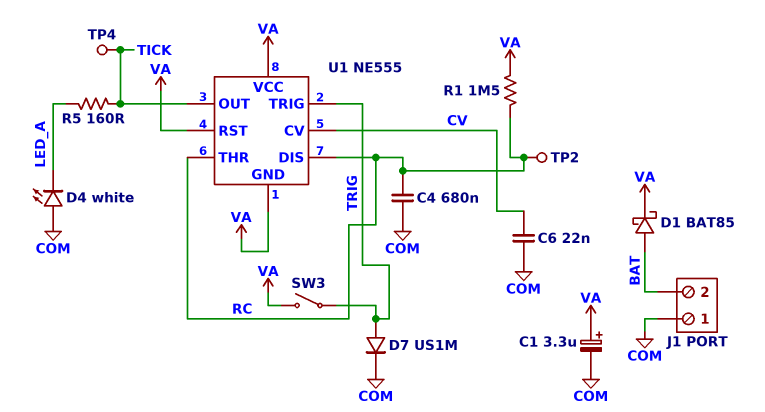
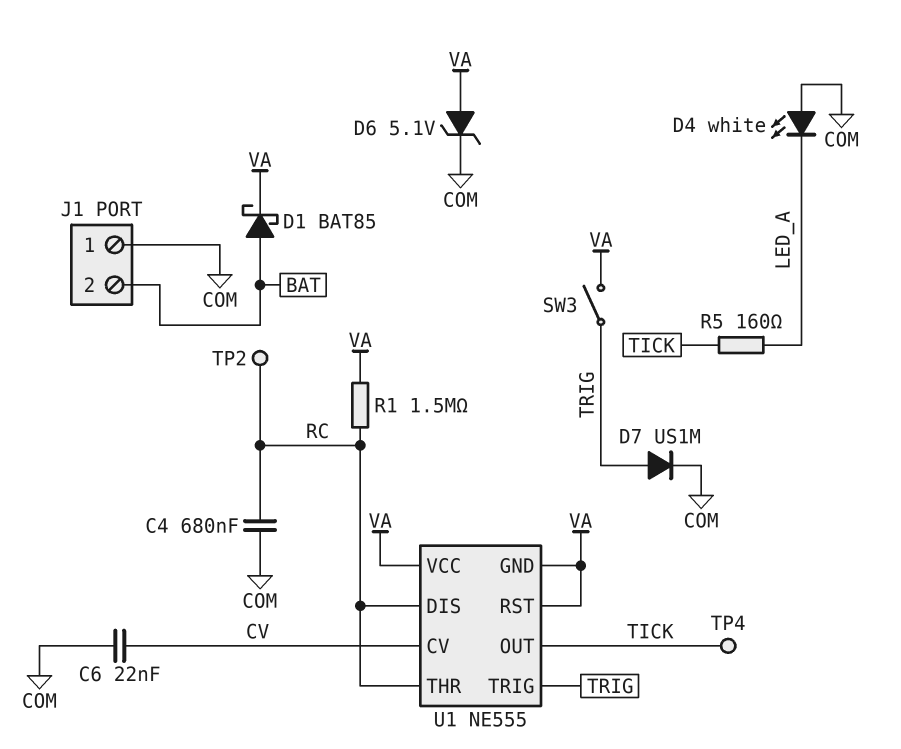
C1: 3.3uF (plus VA, minus COM) -> none
D6: none -> zener 5.1V (A VA, K COM)

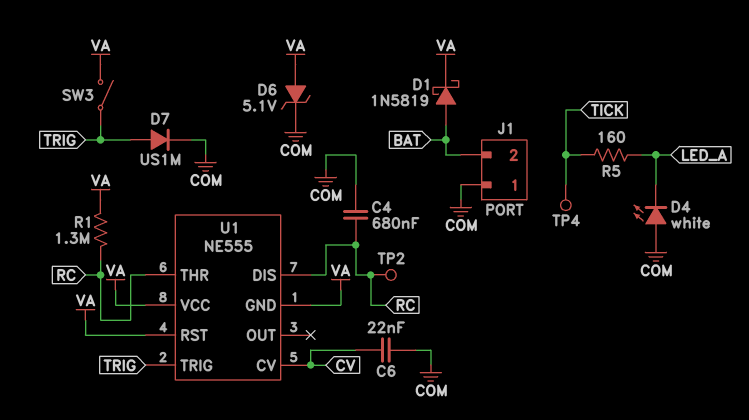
D1: schottky BAT85 (A BAT, K VA) -> schottky 1N5819 (A BAT, K VA)
R1: 1.5M (RC, VA) -> 1.3M (RC, VA)
U1 pin OUT: TICK -> none

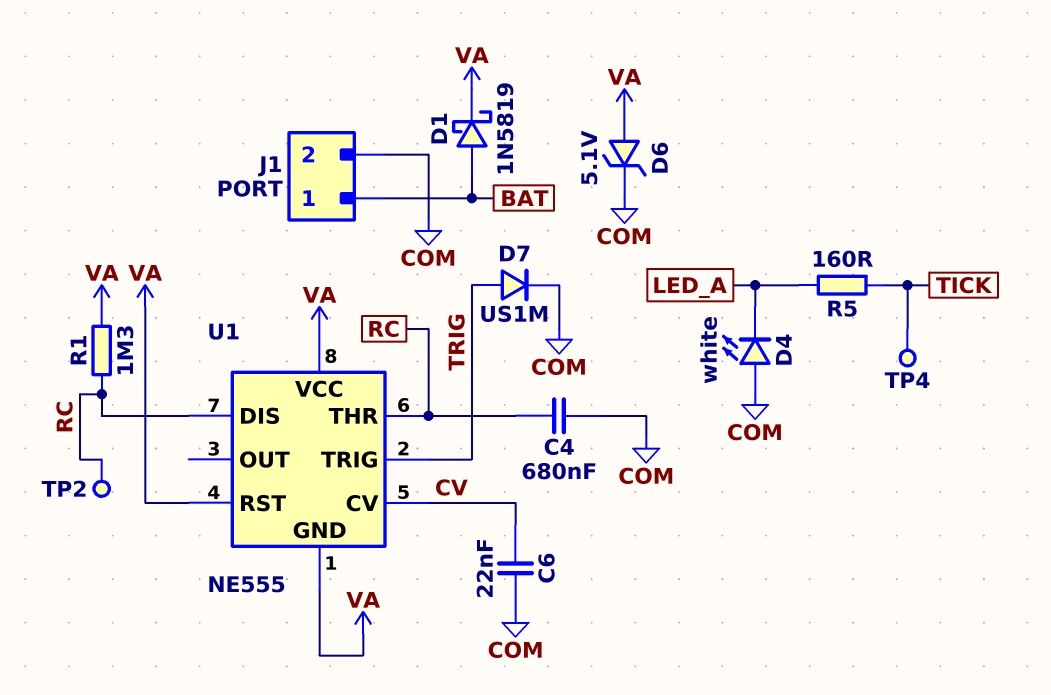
J1 pin 1: COM -> BAT
J1 pin 2: BAT -> COM
SW3: switch (TRIG, VA) -> none

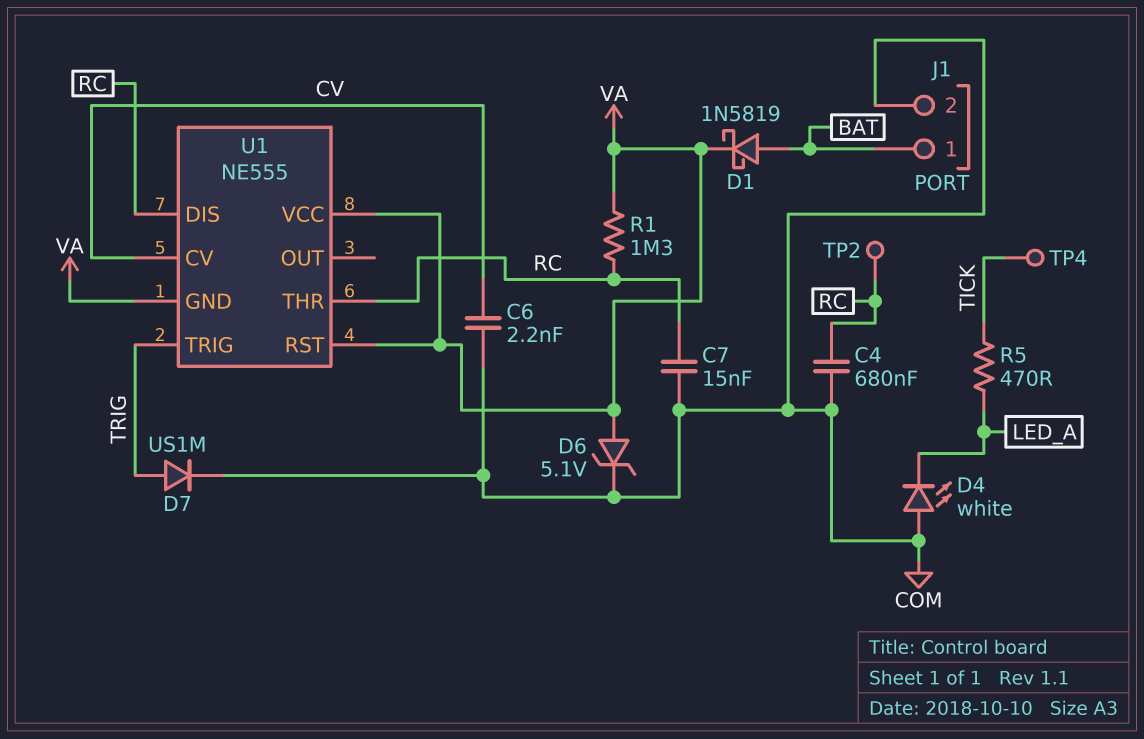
C6: 22nF (COM, CV) -> 2.2nF (COM, CV)
C7: none -> 15nF (COM, RC)
R5: 160 (LED_A, TICK) -> 470 (LED_A, TICK)

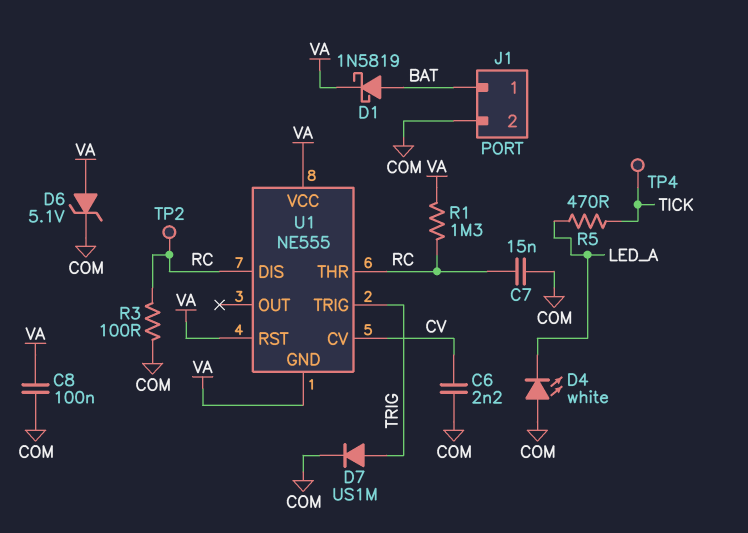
C4: 680nF (COM, RC) -> none
C8: none -> 100nF (COM, VA)
R3: none -> 100 (COM, RC)

